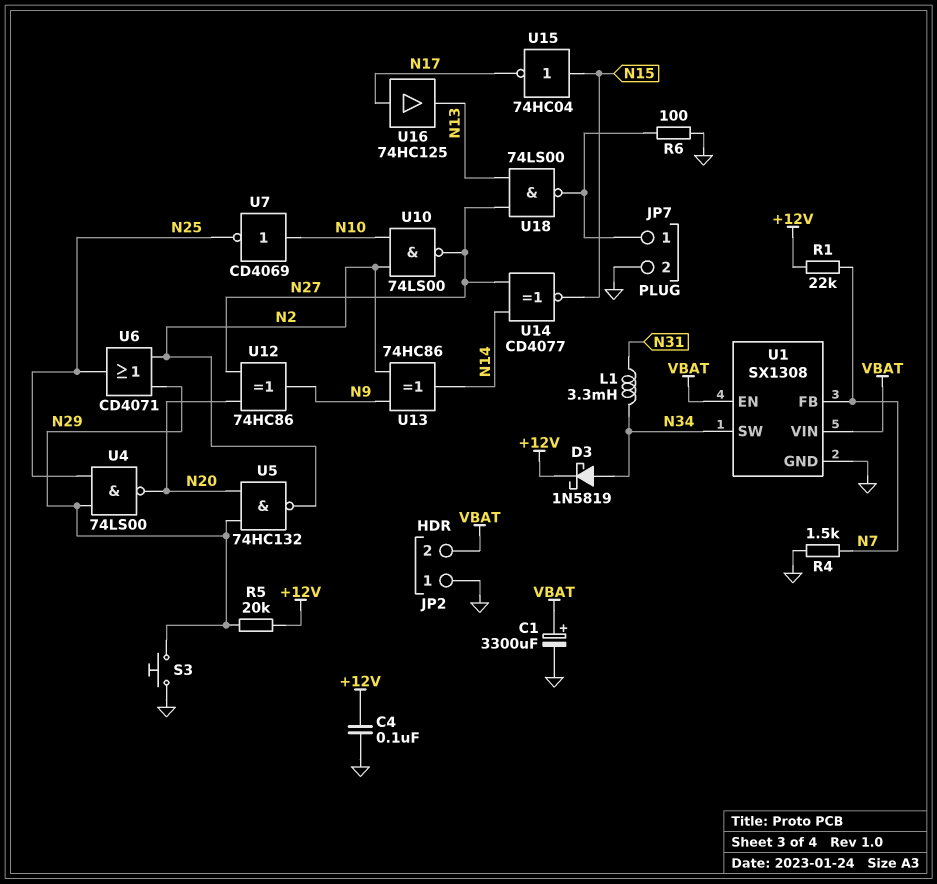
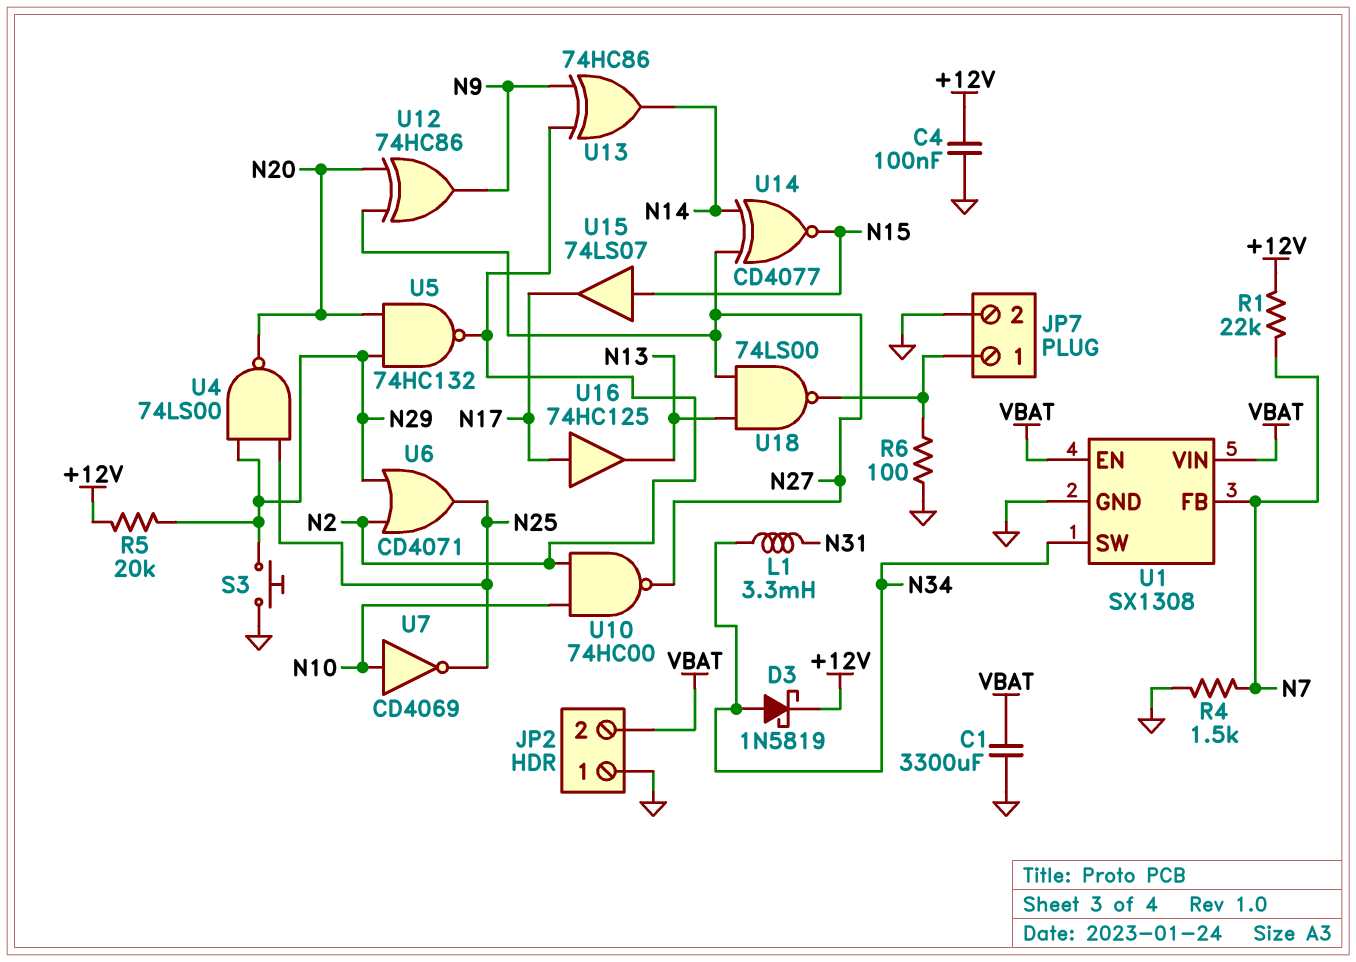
C1: 3300uF (plus VBAT, minus GND) -> 3300uF (GND, VBAT)
U10: NAND 74LS00 (in N2, in N10, out N27) -> NAND 74HC00 (in N2, in N10, out N27)
U15: NOT 74HC04 (in N15, out N17) -> buffer 74LS07 (in N15, out N17)

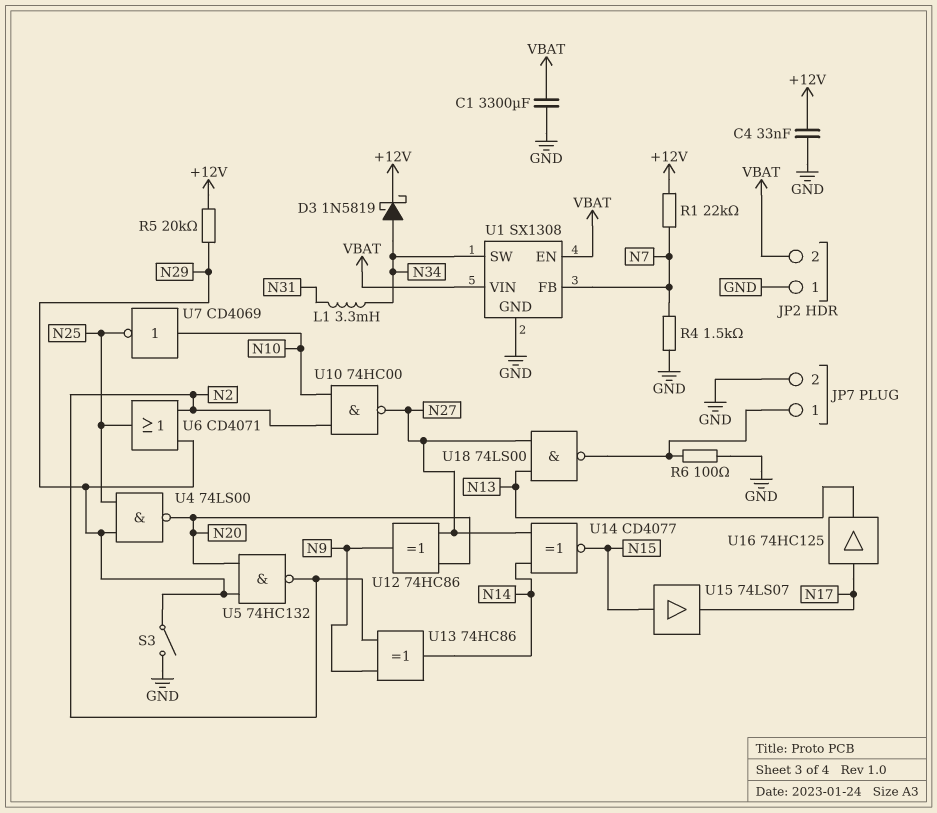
C4: 100nF (+12V, GND) -> 33nF (+12V, GND)
S3: button (GND, N29) -> switch (GND, N29)

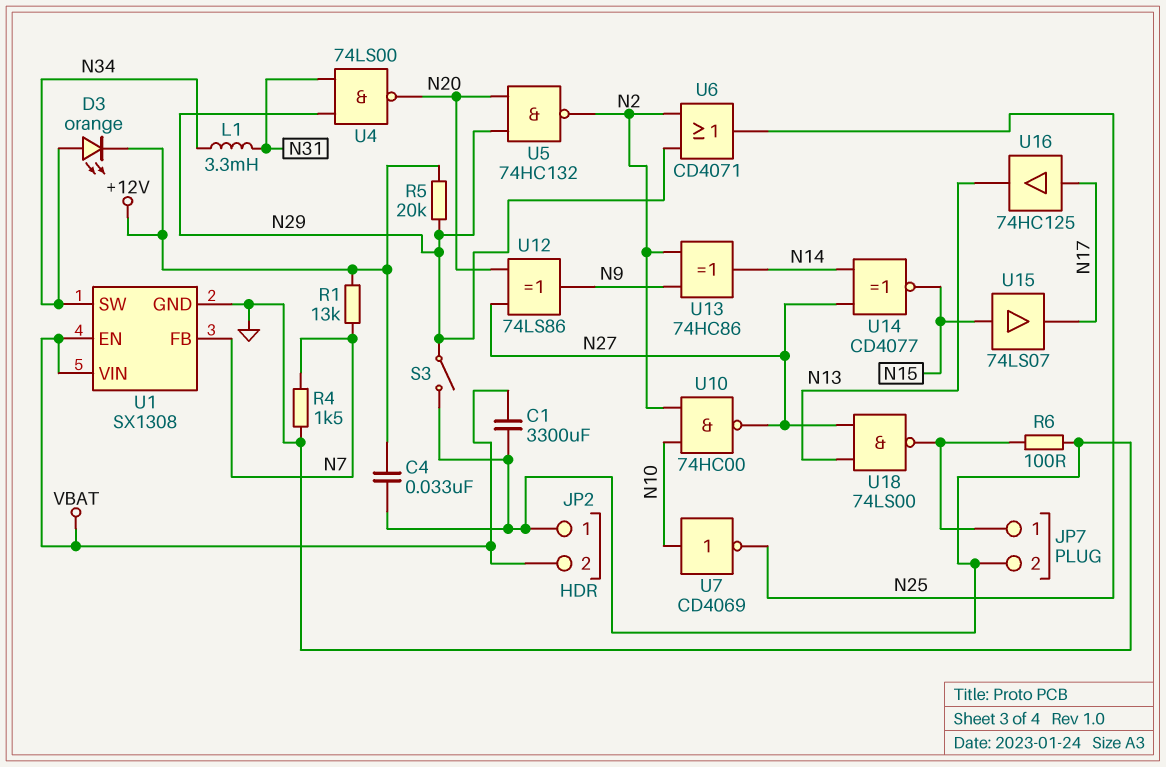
D3: schottky 1N5819 (A N34, K +12V) -> LED orange (A N34, K +12V)
R1: 22k (+12V, N7) -> 13k (+12V, N7)
U4: NAND 74LS00 (in N25, in N29, out N20) -> NAND 74LS00 (in N29, in N31, out N20)
U12: XOR 74HC86 (in N20, in N27, out N9) -> XOR 74LS86 (in N20, in N27, out N9)

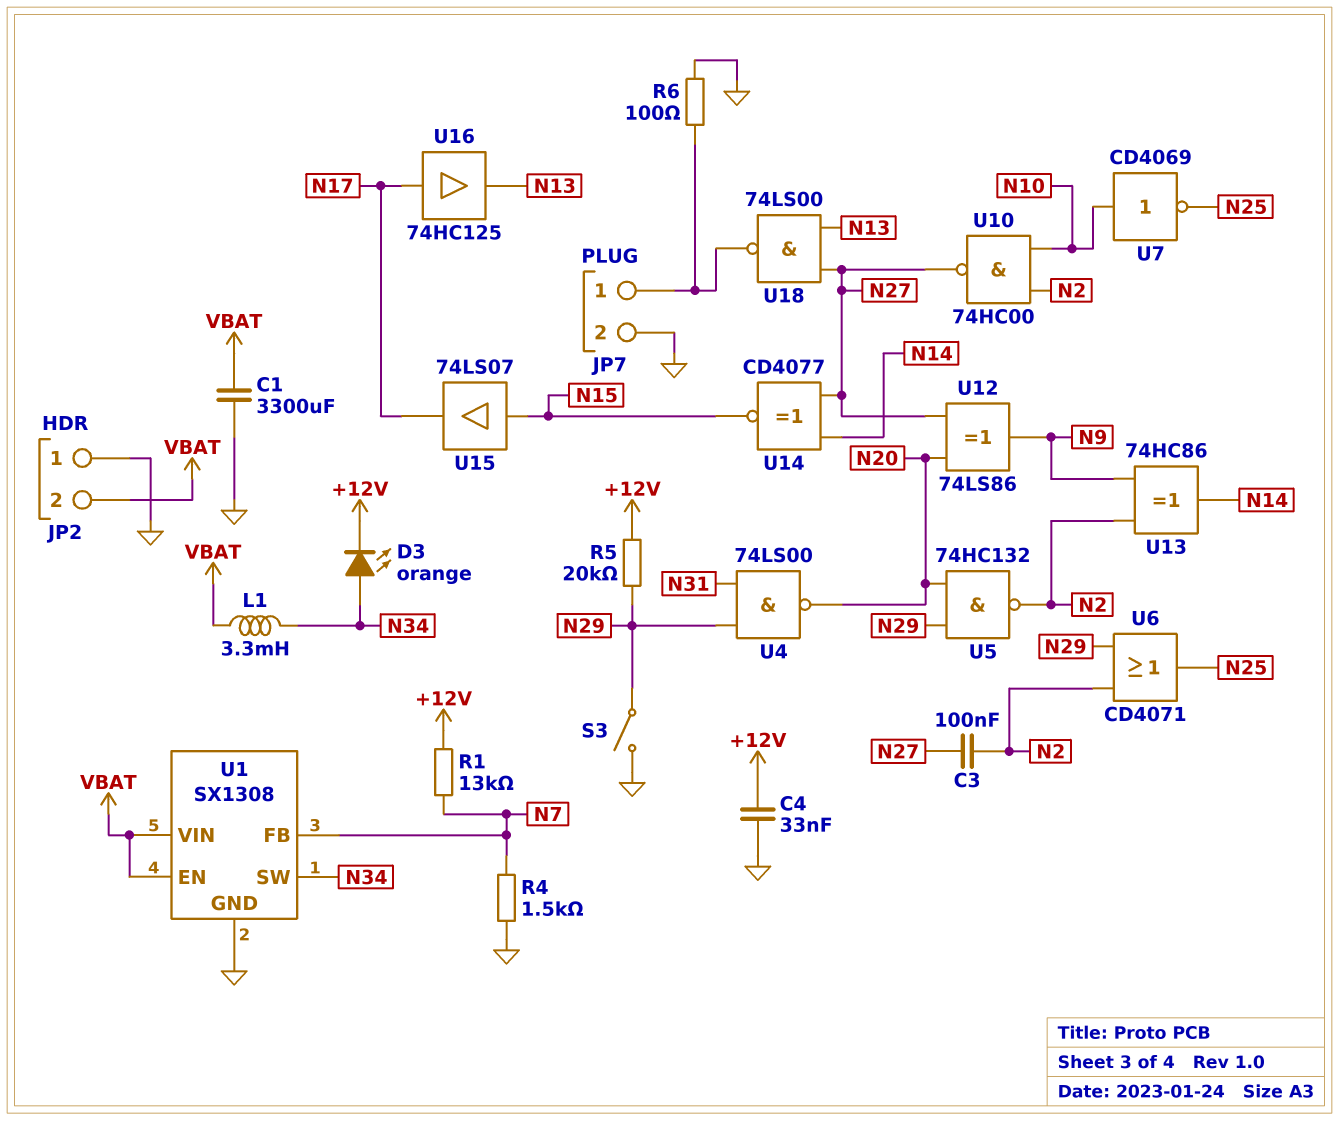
C3: none -> 100nF (N2, N27)
L1: 3.3mH (N31, N34) -> 3.3mH (N34, VBAT)

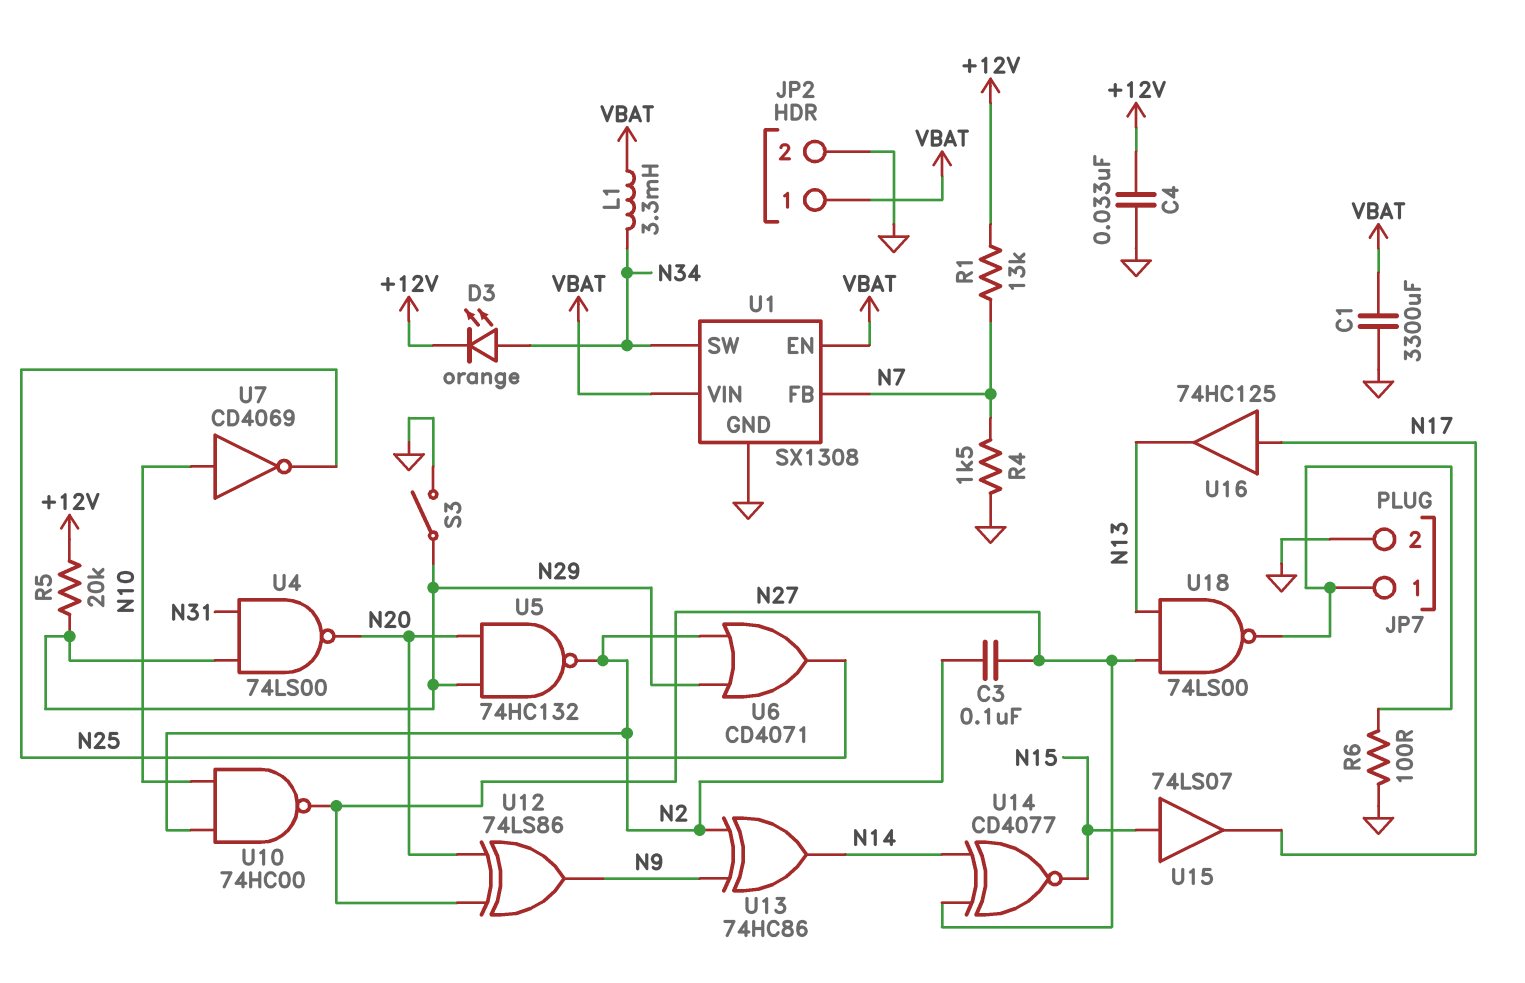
JP2 pin 1: GND -> VBAT
JP2 pin 2: VBAT -> GND

